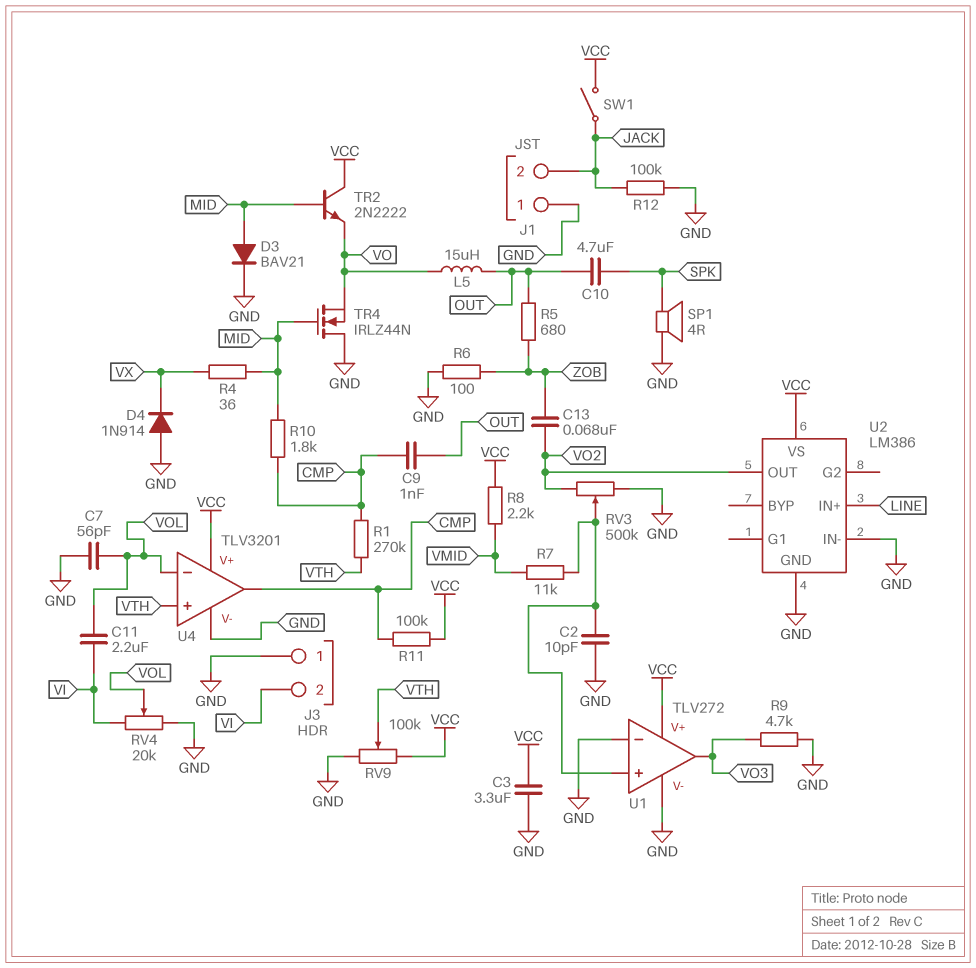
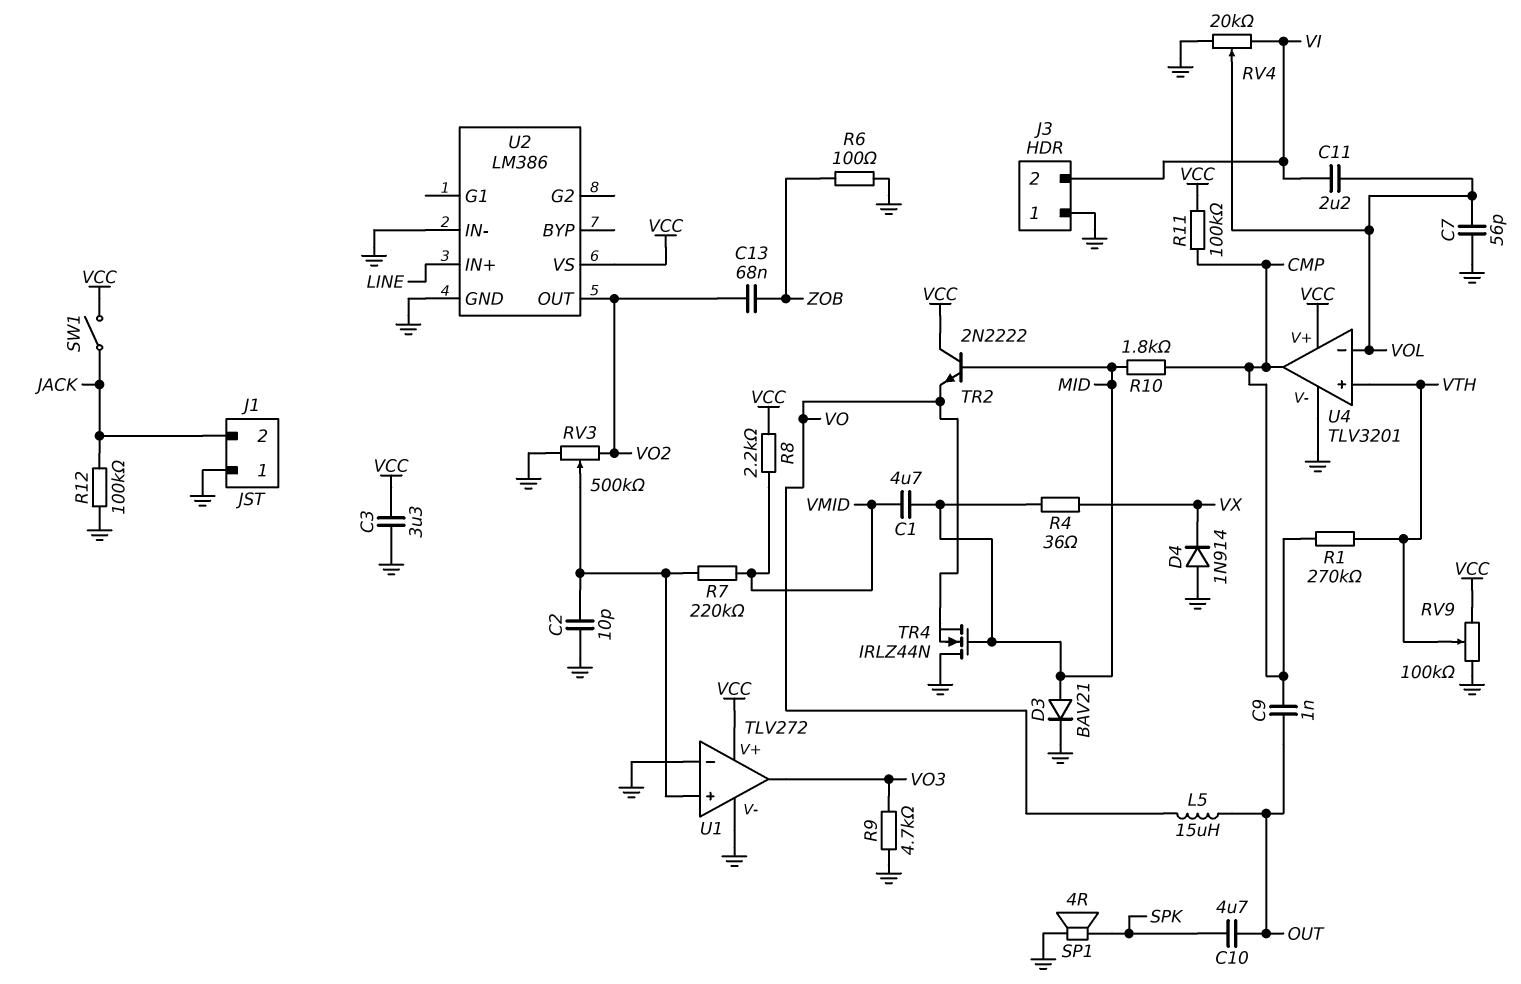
C1: none -> 4.7uF (MID, VMID)
R5: 680 (OUT, ZOB) -> none
R7: 11k (U1/in+, VMID) -> 220k (U1/in+, VMID)

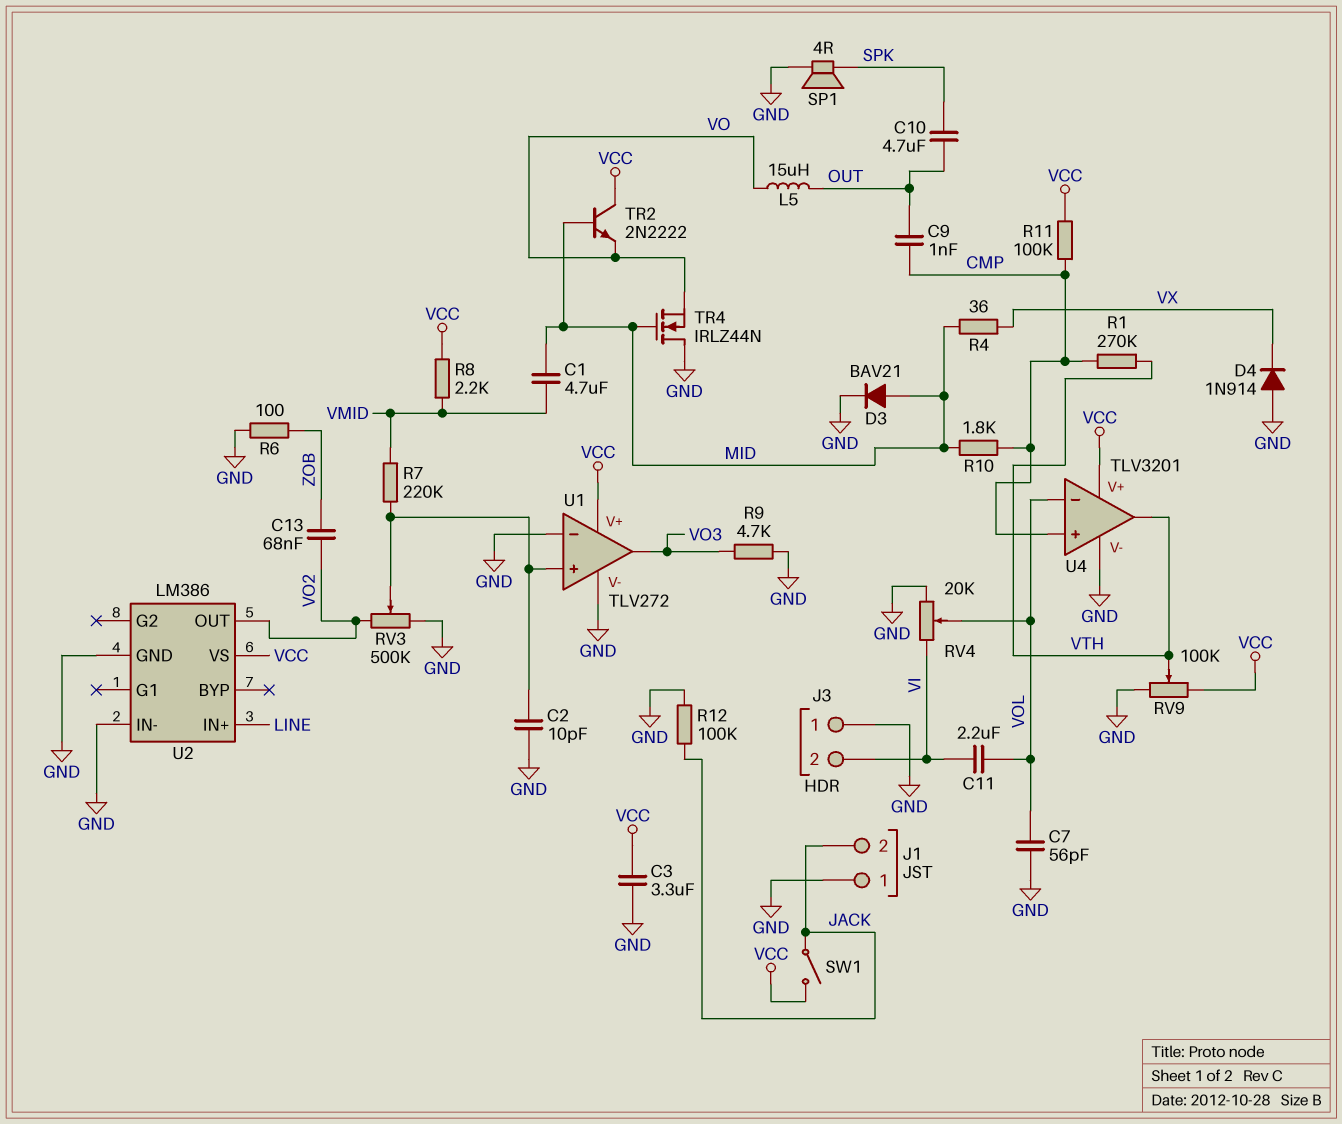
U4 pin in+: VTH -> CMP
U4 pin out: CMP -> VTH

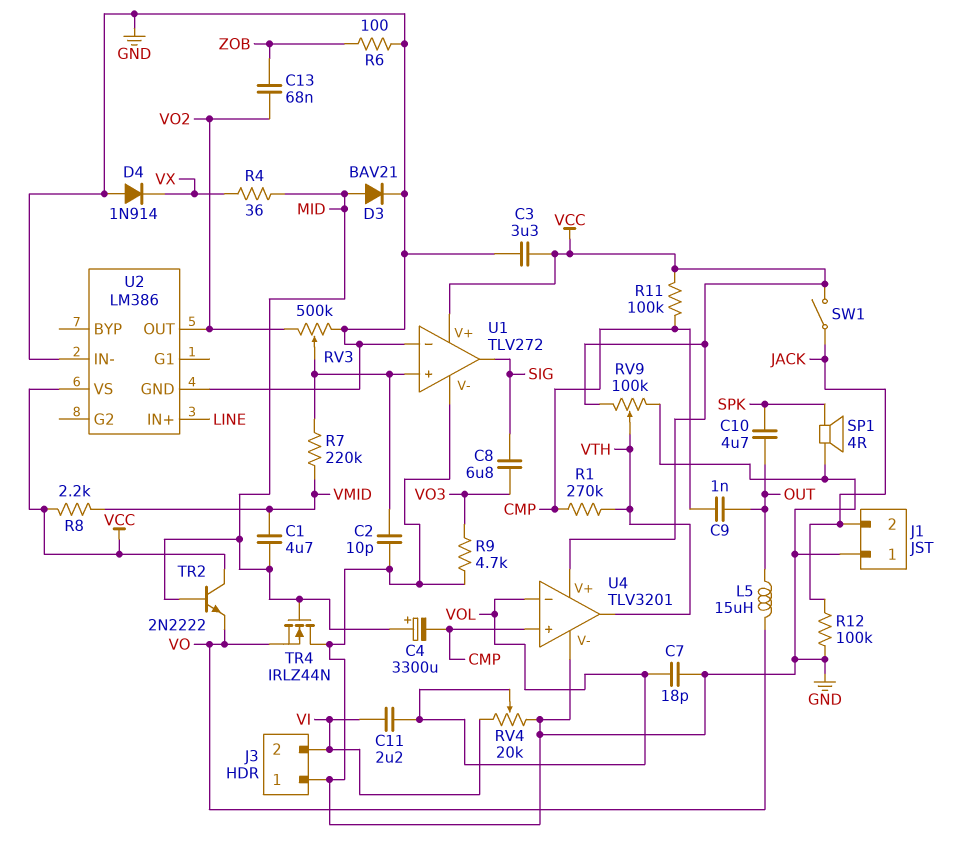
C4: none -> 3300uF (plus MID, minus CMP)
C7: 56pF (GND, VOL) -> 18pF (GND, VOL)
C8: none -> 6.8uF (SIG, VO3)
R10: 1.8k (CMP, MID) -> none
U1 pin out: VO3 -> SIG

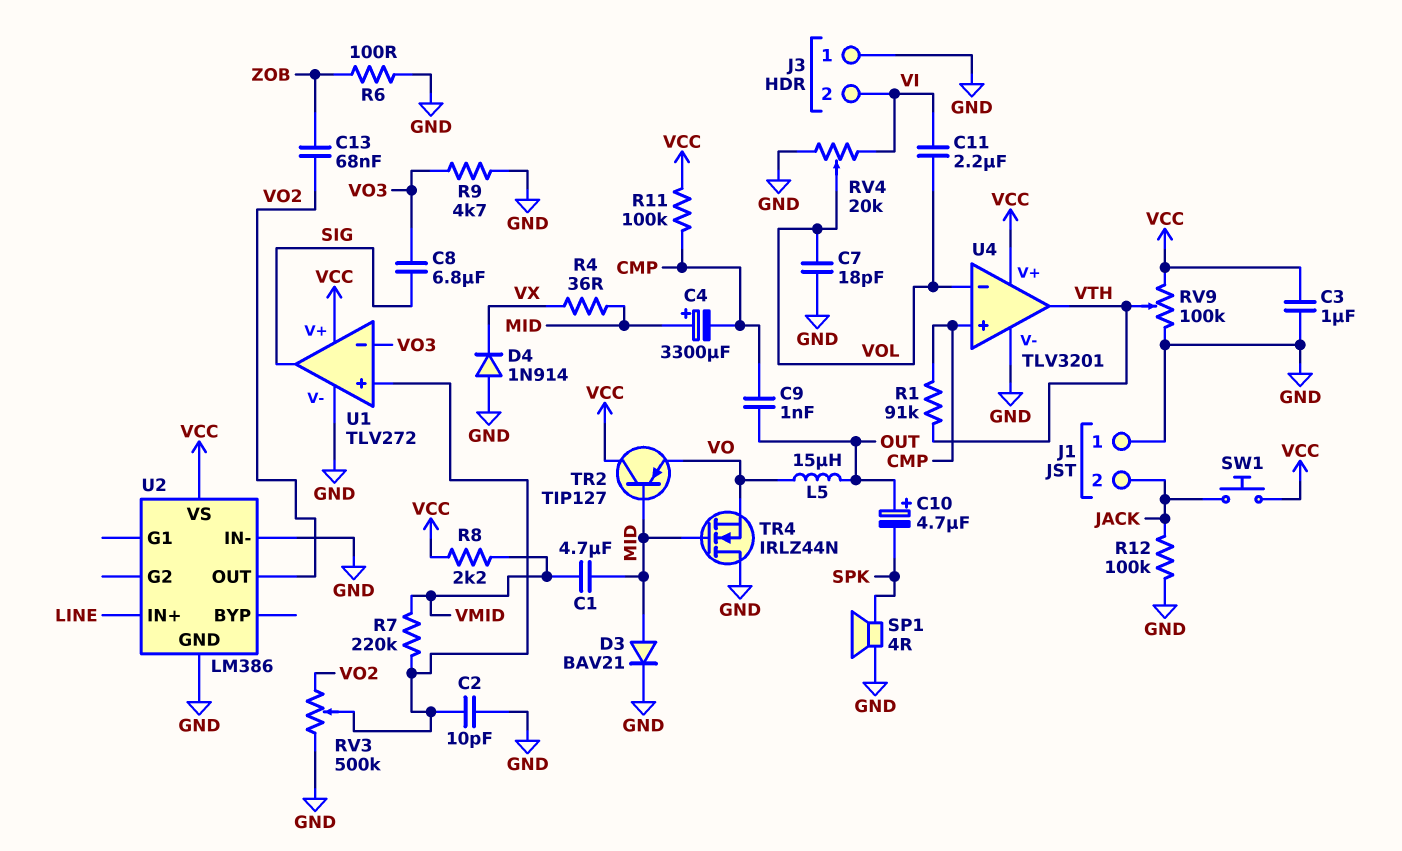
C3: 3.3uF (GND, VCC) -> 1uF (GND, VCC)
C10: 4.7uF (OUT, SPK) -> 4.7uF (plus OUT, minus SPK)
R1: 270k (CMP, VTH) -> 91k (CMP, VTH)
SW1: switch (JACK, VCC) -> button (JACK, VCC)
TR2: NPN 2N2222 (B MID, C VCC, E VO) -> PNP TIP127 (B MID, C VCC, E VO)
U1 pin in-: GND -> VO3

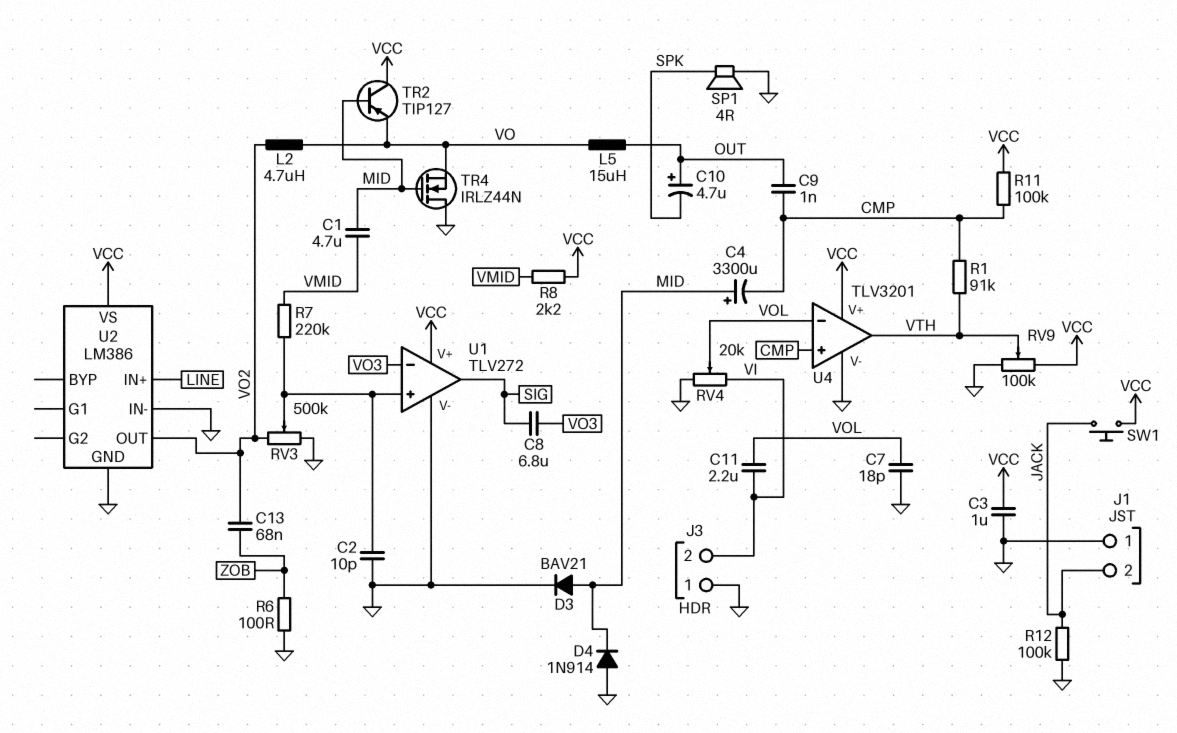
D4: diode 1N914 (A GND, K VX) -> diode 1N914 (A GND, K MID)
L2: none -> 4.7uH (VO, VO2)
R4: 36 (MID, VX) -> none
R9: 4.7k (GND, VO3) -> none

